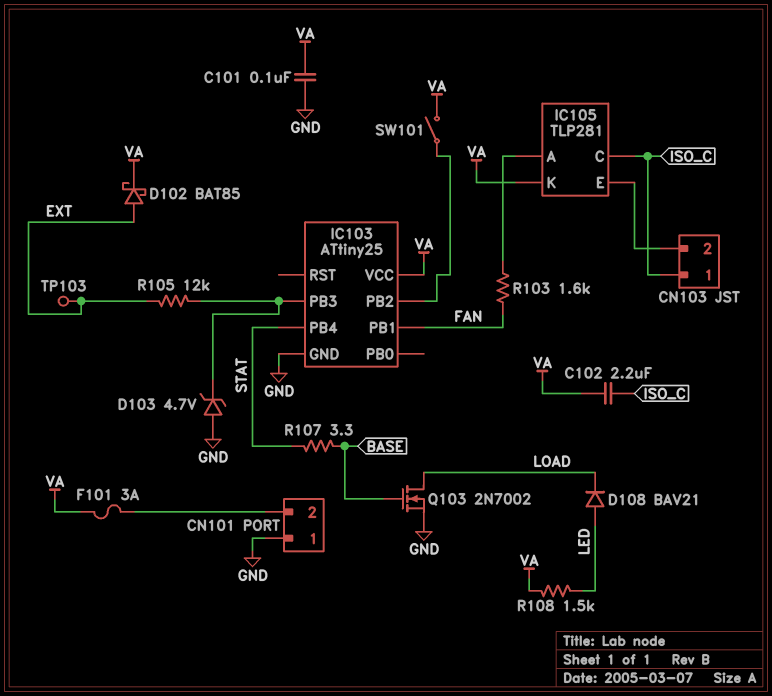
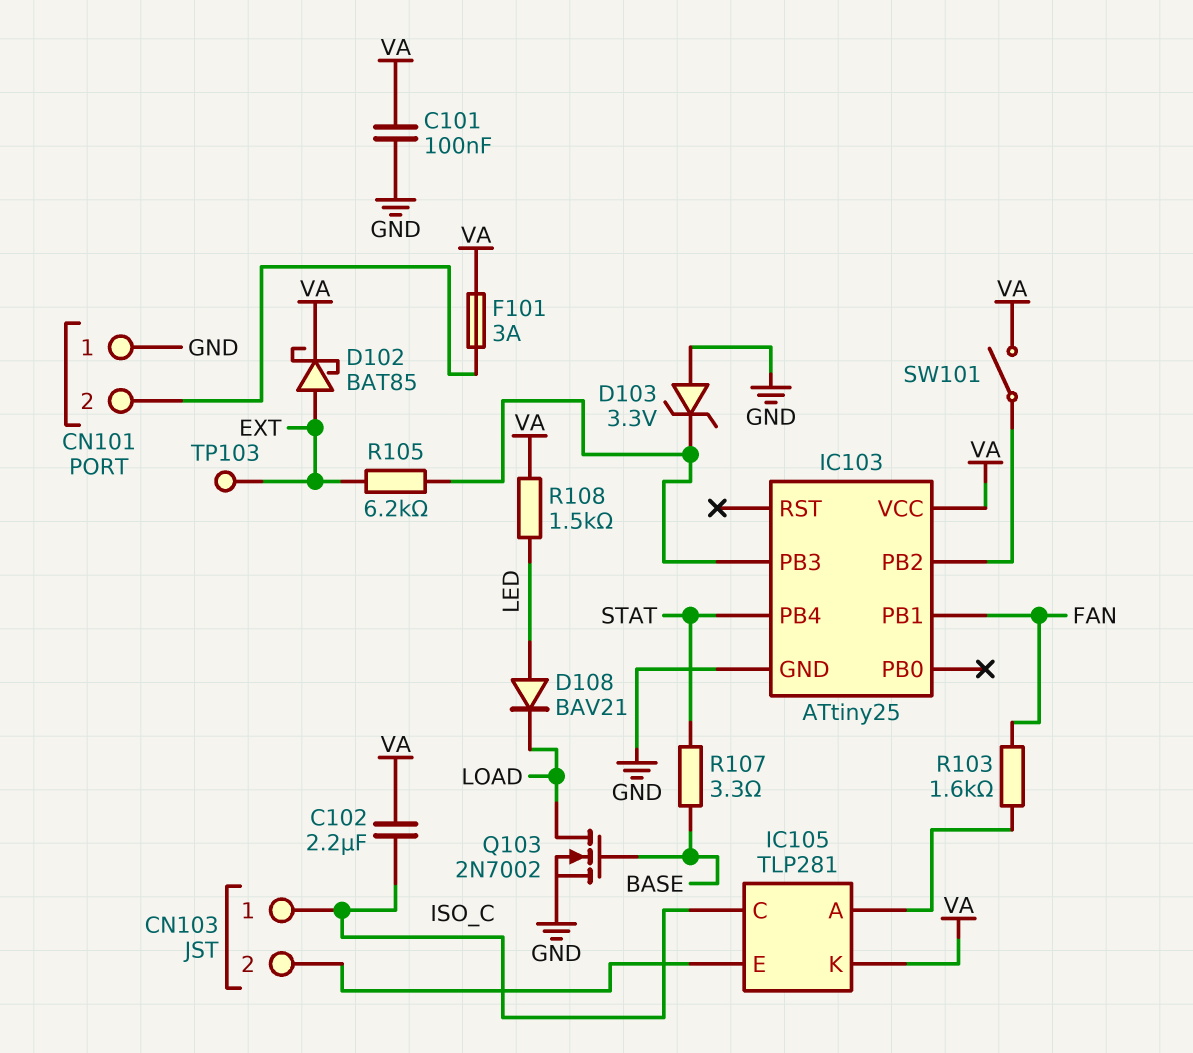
D103: zener 4.7V (A GND, K IC103/PB3) -> zener 3.3V (A GND, K IC103/PB3)
R105: 12k (EXT, IC103/PB3) -> 6.2k (EXT, IC103/PB3)

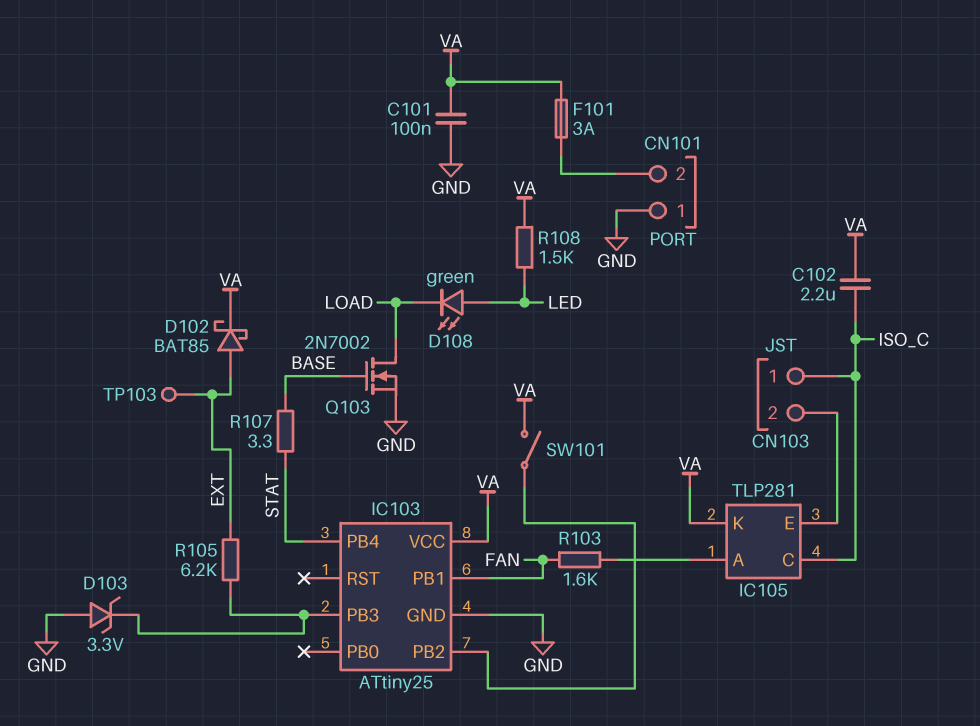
D108: diode BAV21 (A LED, K LOAD) -> LED green (A LED, K LOAD)

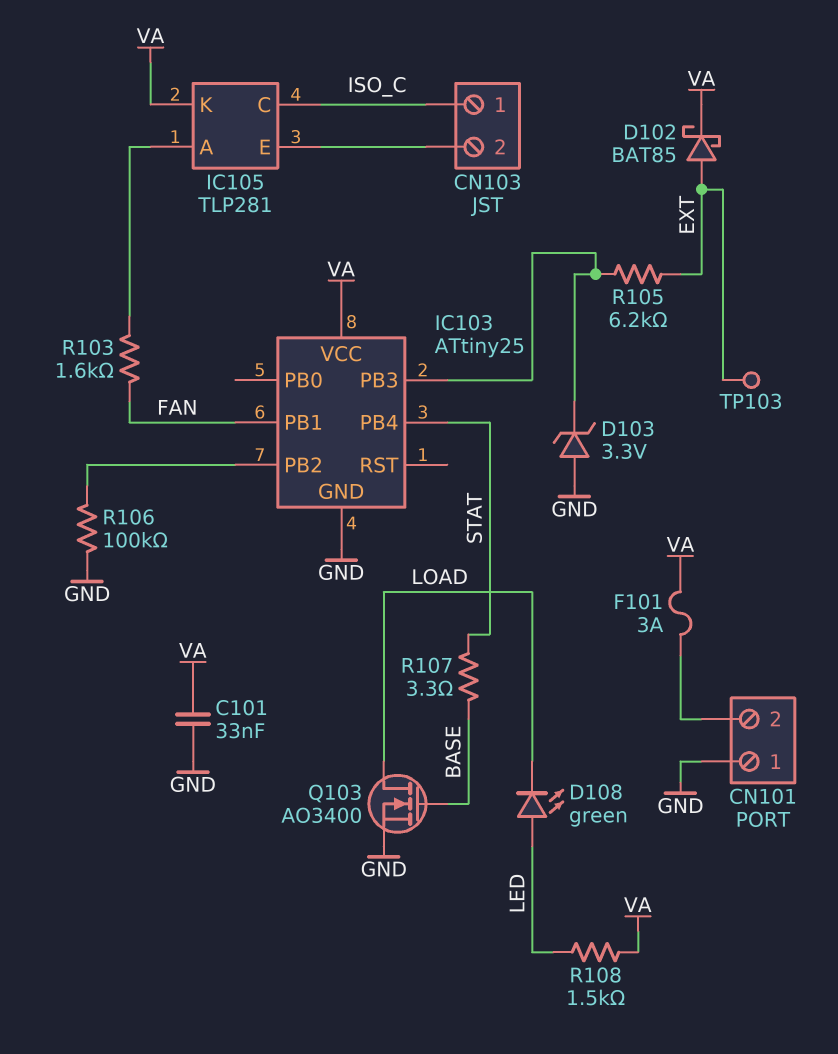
C101: 100nF (GND, VA) -> 33nF (GND, VA)
C102: 2.2uF (ISO_C, VA) -> none
Q103: NMOS 2N7002 (G BASE, D LOAD, S GND) -> NMOS AO3400 (G BASE, D LOAD, S GND)
R106: none -> 100k (GND, IC103/PB2)
SW101: switch (IC103/PB2, VA) -> none

